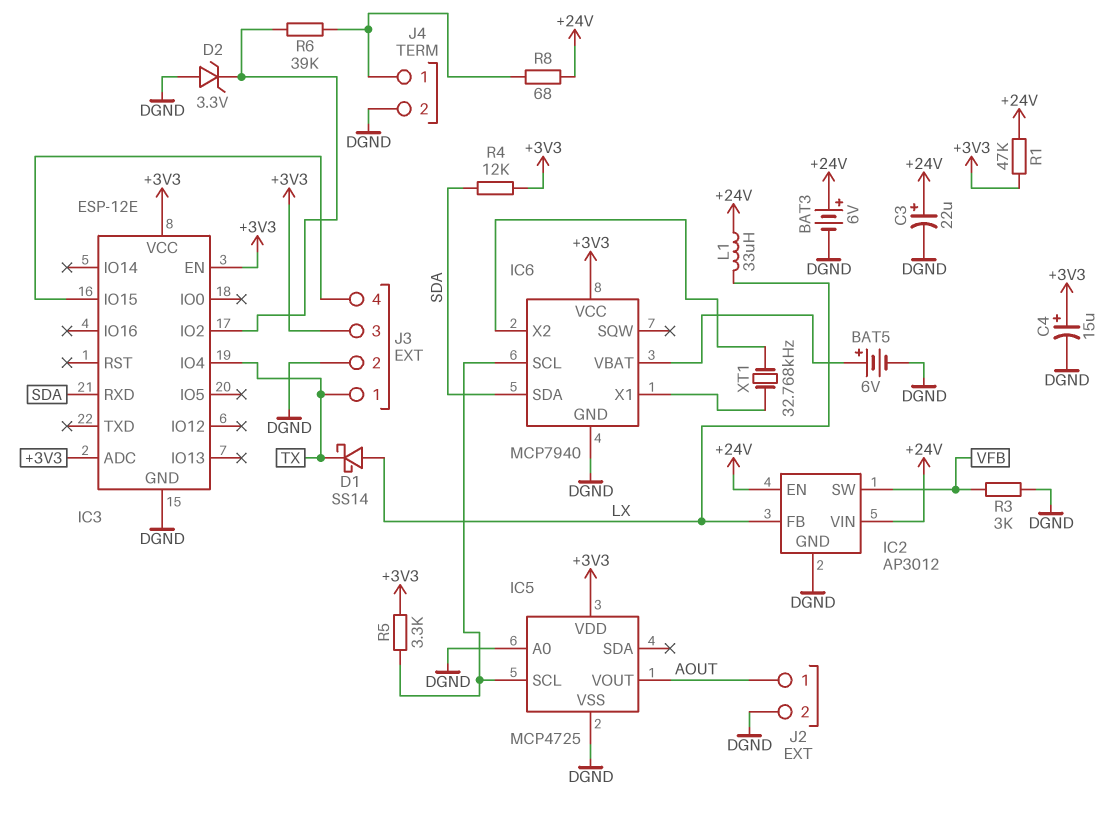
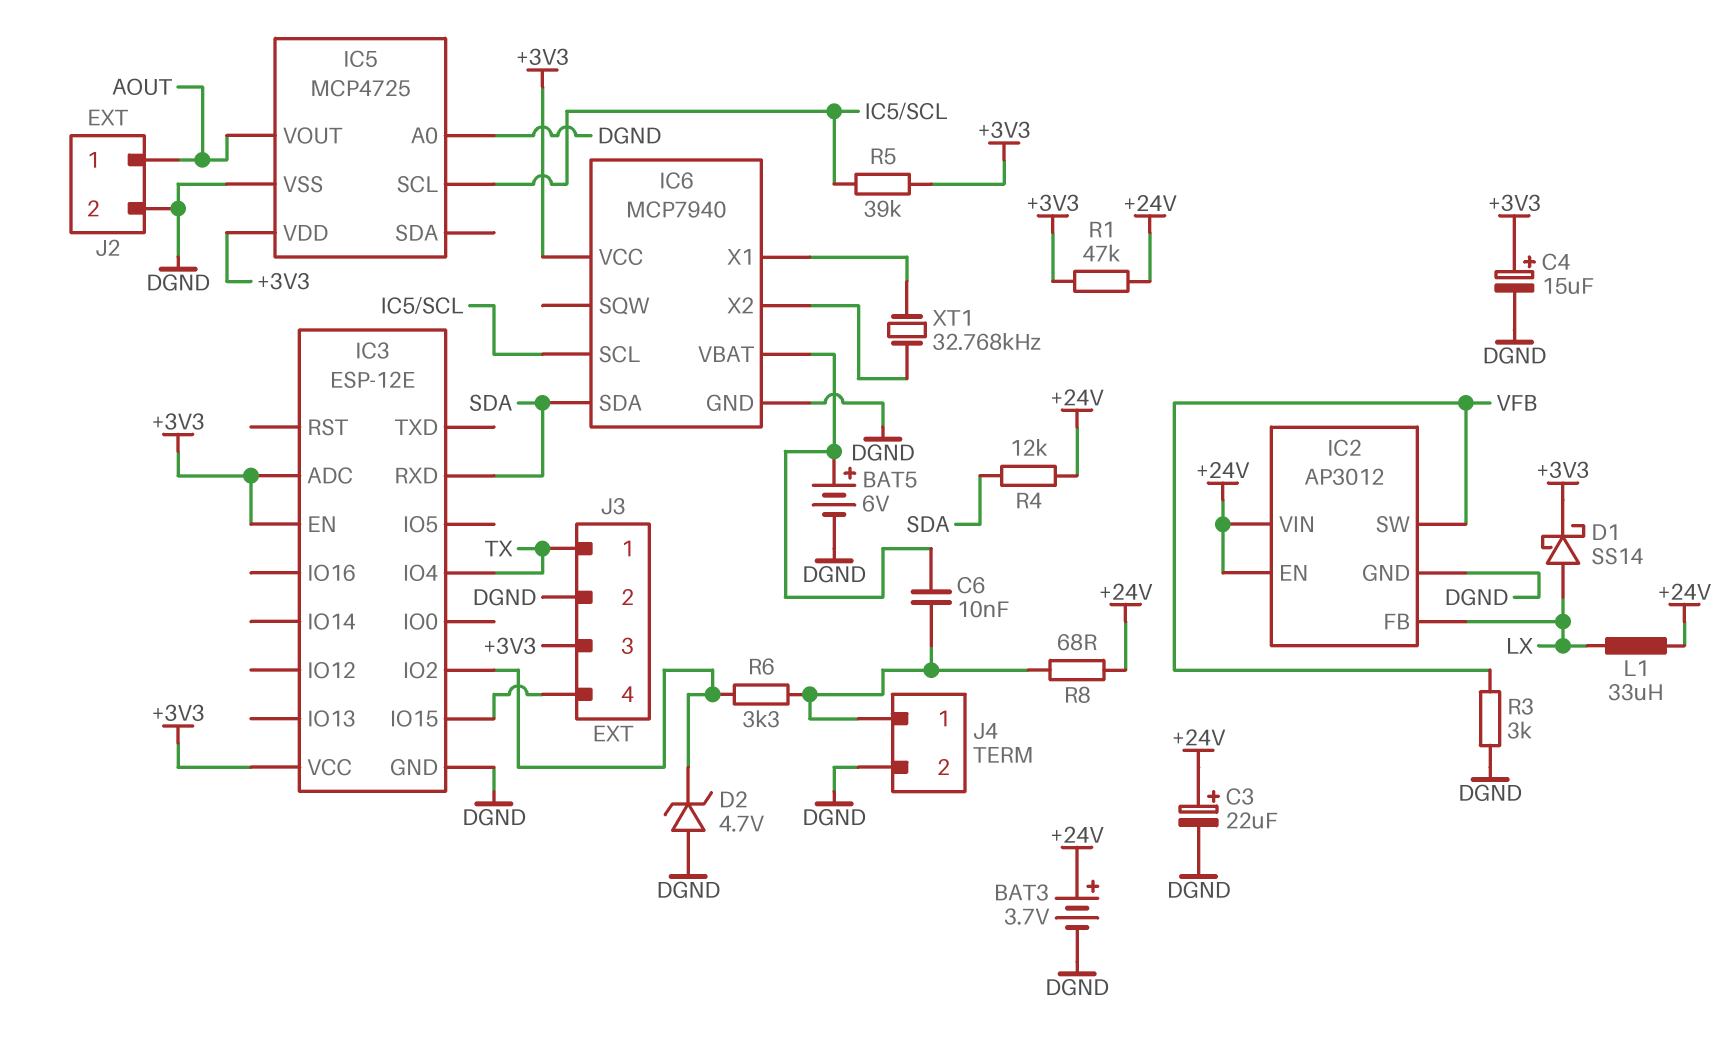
BAT3: 6V (plus +24V, minus DGND) -> 3.7V (plus +24V, minus DGND)
C6: none -> 10nF (IC6/VBAT, J4/1)
D1: schottky SS14 (A LX, K TX) -> schottky SS14 (A LX, K +3V3)
D2: zener 3.3V (A DGND, K IC3/IO2) -> zener 4.7V (A DGND, K IC3/IO2)
R4: 12k (+3V3, SDA) -> 12k (+24V, SDA)
R5: 3.3k (+3V3, IC5/SCL) -> 39k (+3V3, IC5/SCL)
R6: 39k (IC3/IO2, J4/1) -> 3.3k (IC3/IO2, J4/1)

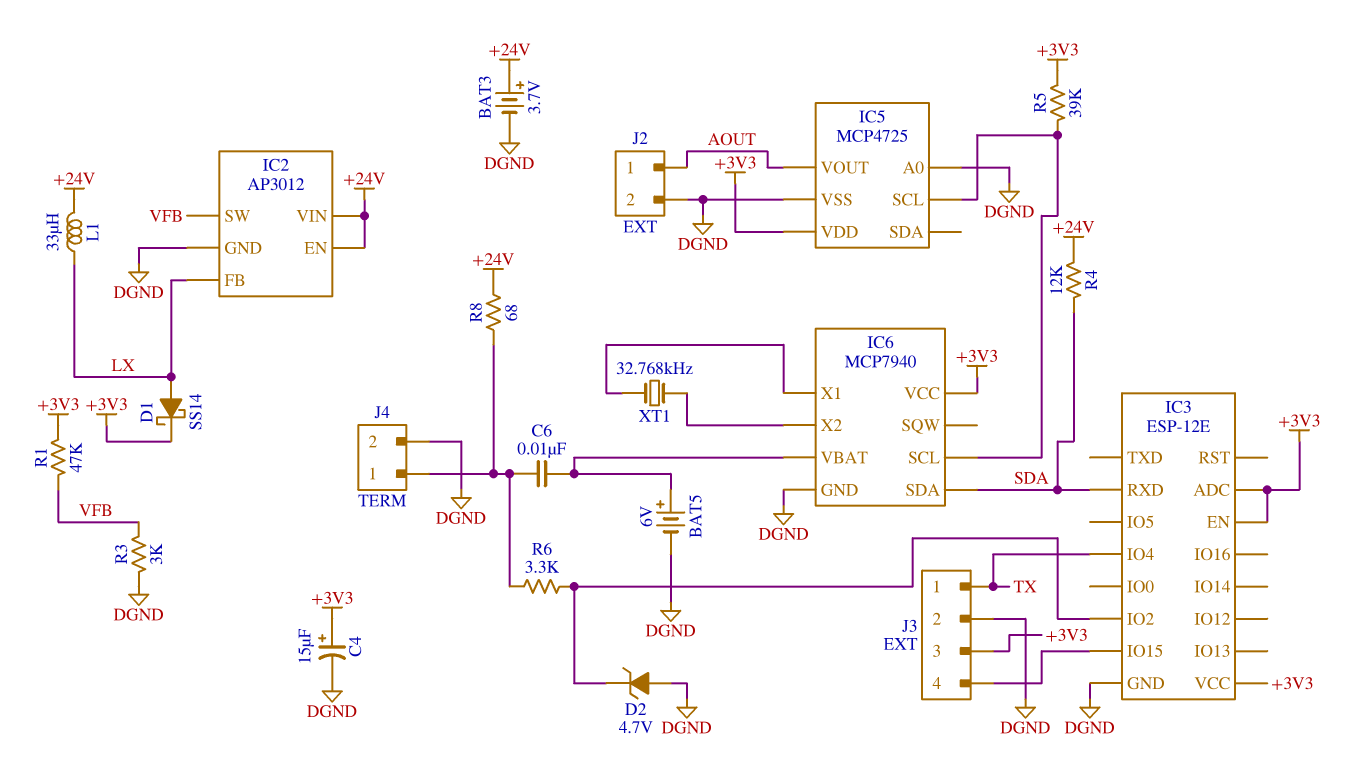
C3: 22uF (plus +24V, minus DGND) -> none
R1: 47k (+3V3, +24V) -> 47k (+3V3, VFB)

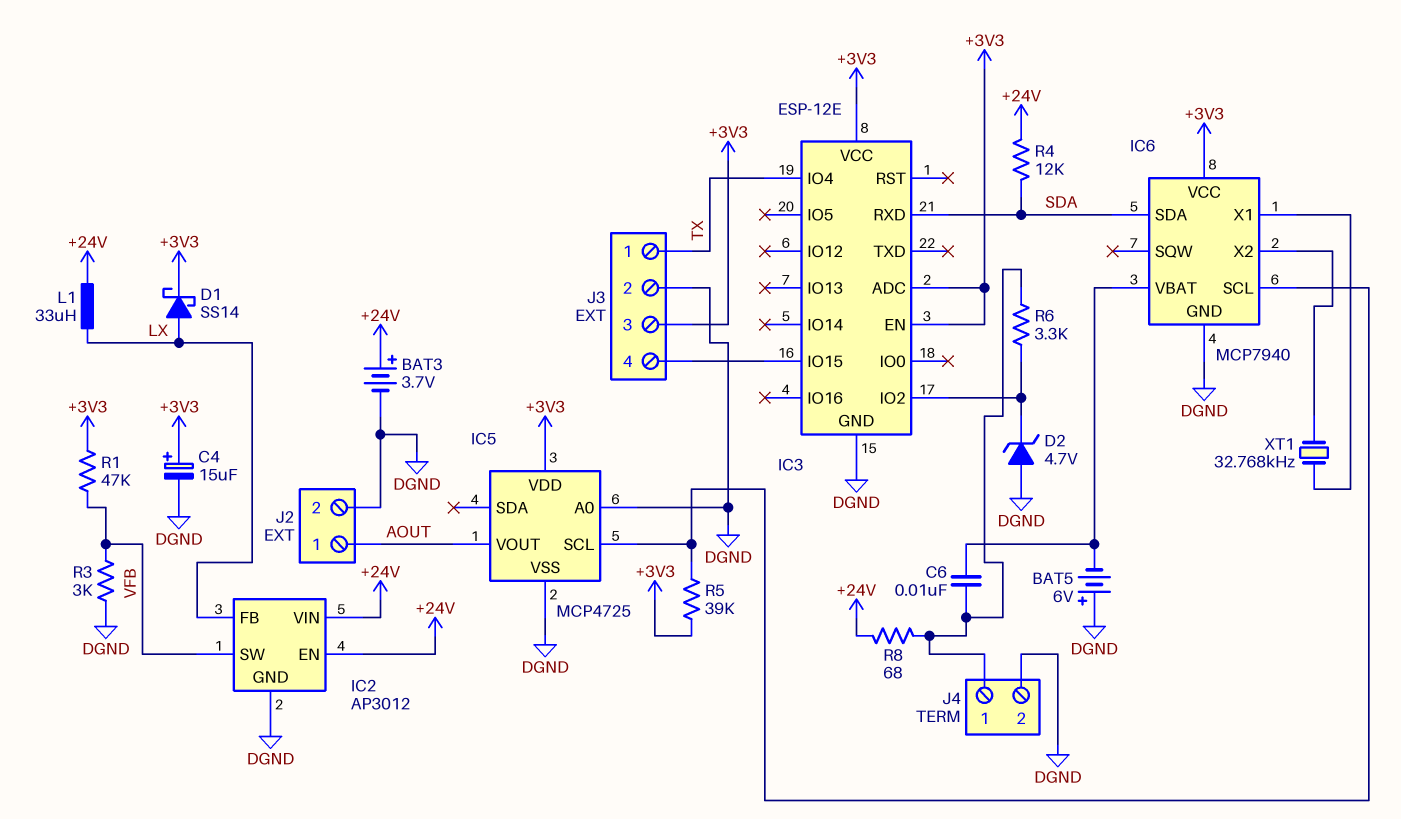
BAT5: 6V (plus IC6/VBAT, minus DGND) -> 6V (plus DGND, minus IC6/VBAT)

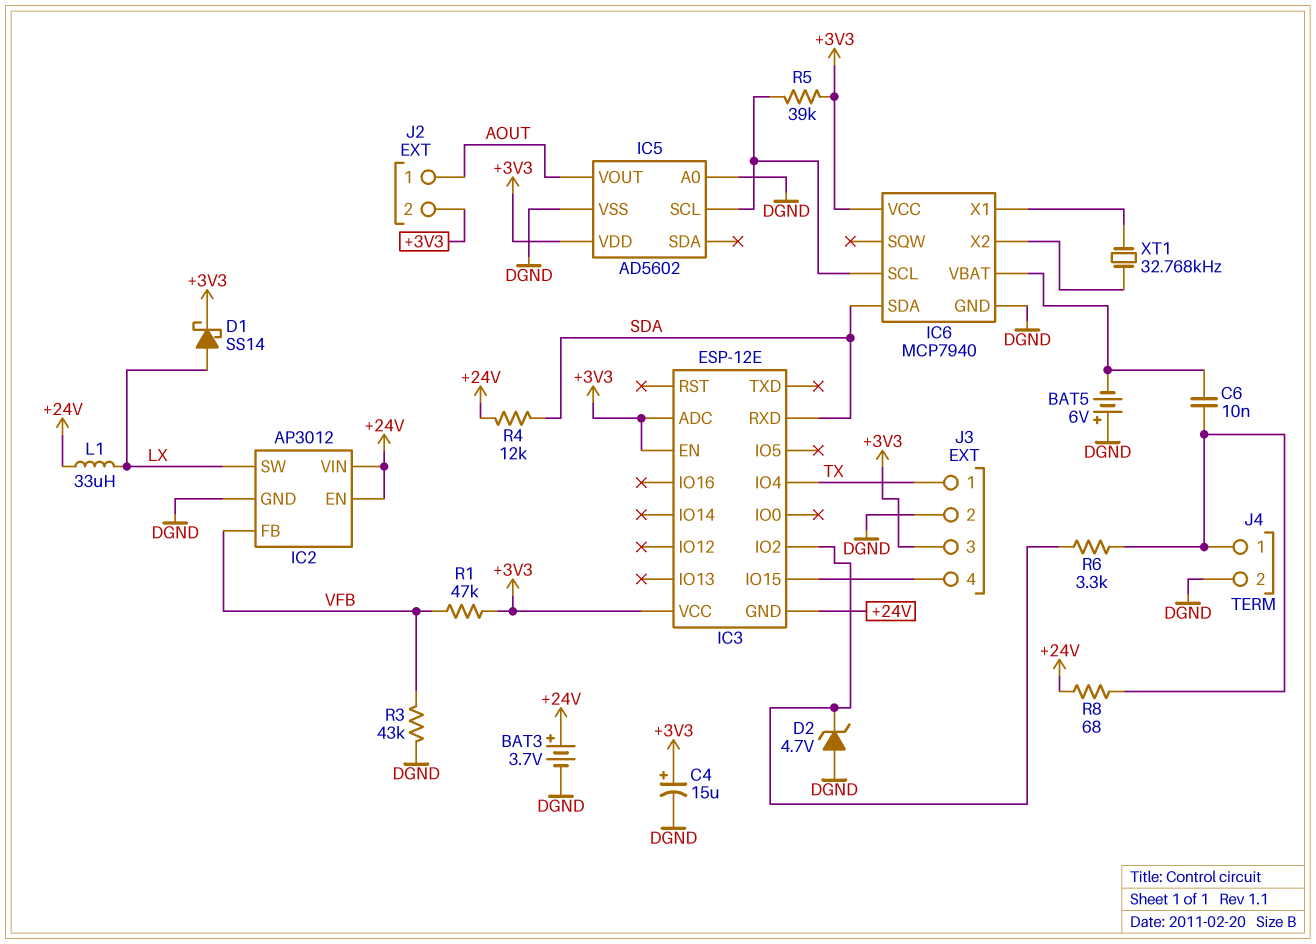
IC2 pin FB: LX -> VFB
IC2 pin SW: VFB -> LX
IC3 pin GND: DGND -> +24V
IC5: MCP4725 -> AD5602
J2 pin 2: DGND -> +3V3
R3: 3k (DGND, VFB) -> 43k (DGND, VFB)

